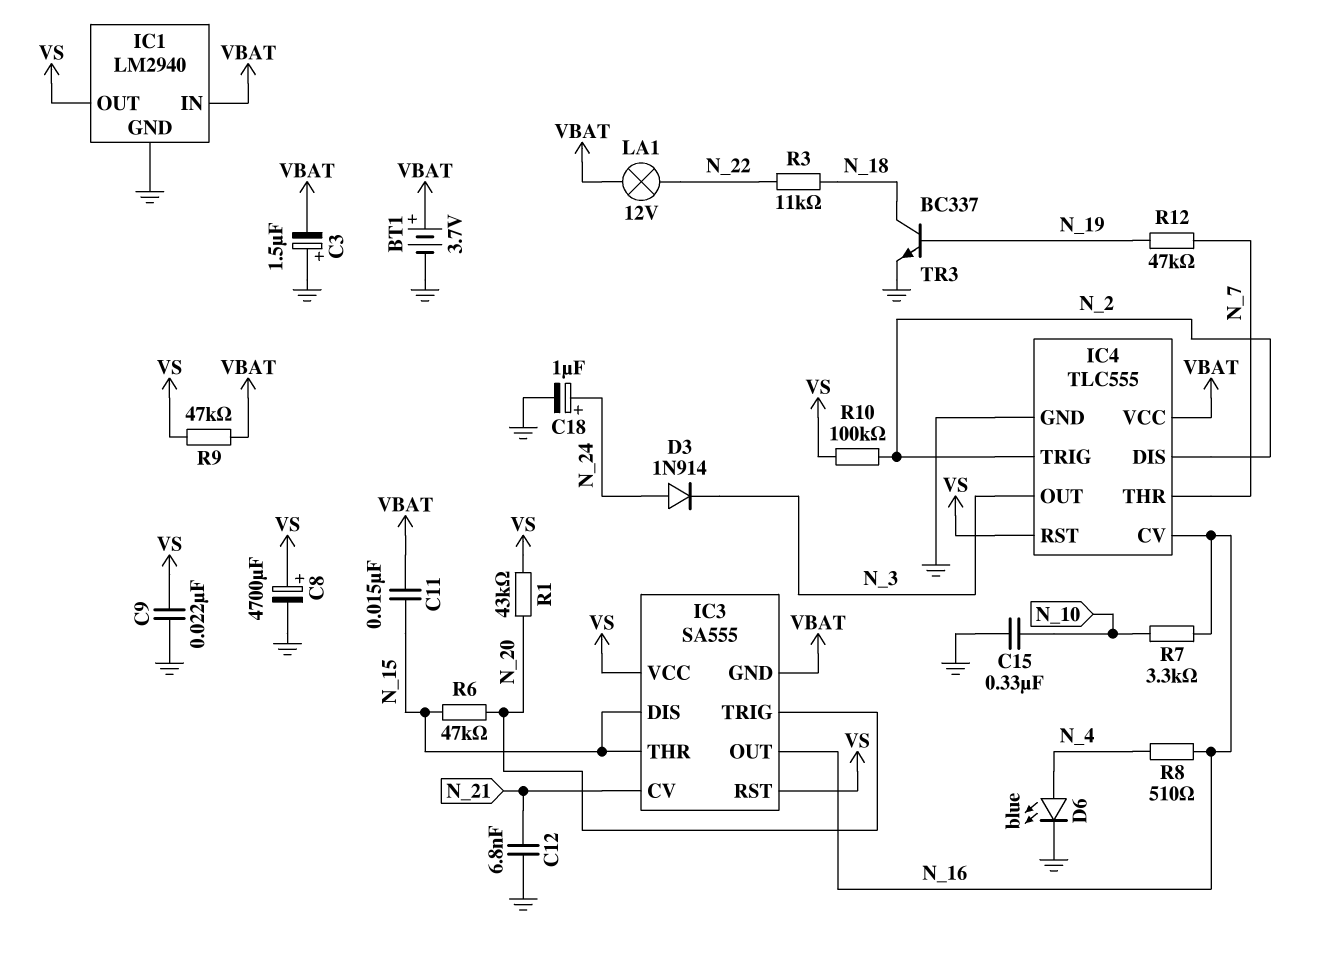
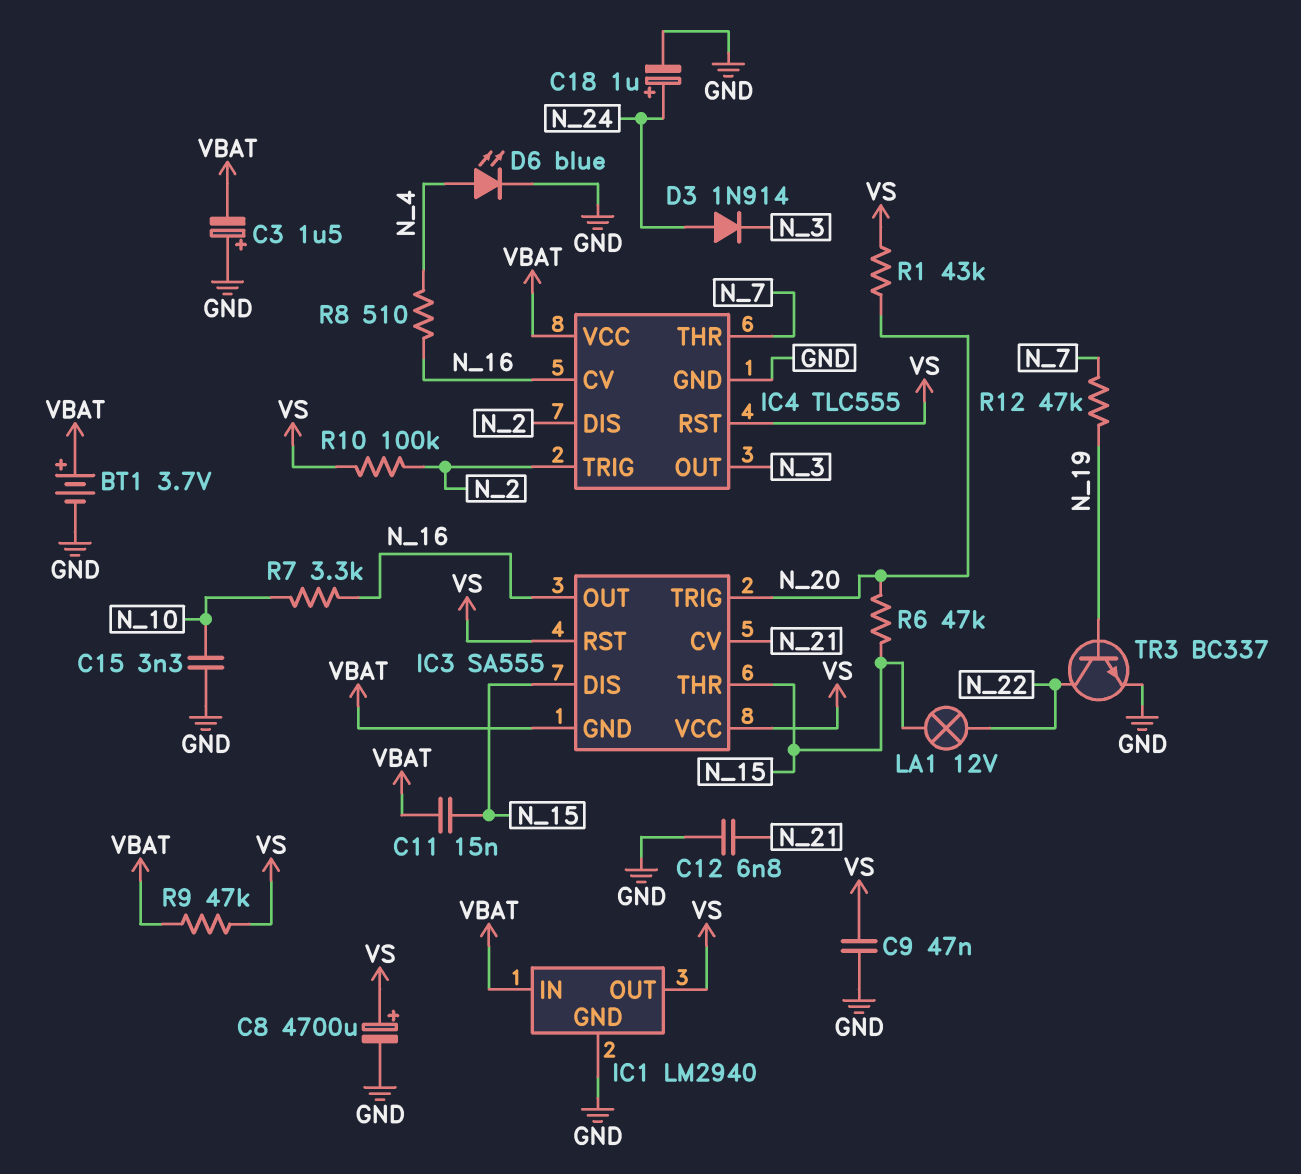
C9: 22nF (GND, VS) -> 47nF (GND, VS)
C15: 330nF (GND, N_10) -> 3.3nF (GND, N_10)
LA1: lamp 12V (N_22, VBAT) -> lamp 12V (N_15, N_22)
R3: 11k (N_18, N_22) -> none
TR3: NPN BC337 (B N_19, C N_18, E GND) -> NPN BC337 (B N_19, C N_22, E GND)

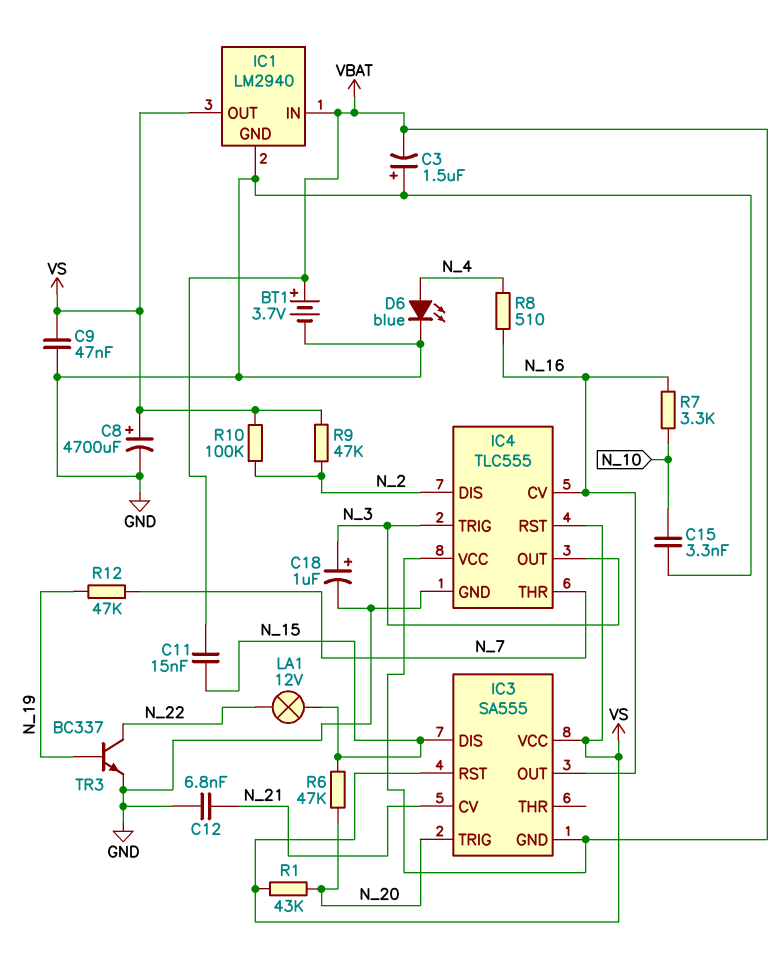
C18: 1uF (plus N_24, minus GND) -> 1uF (plus N_3, minus GND)
D3: diode 1N914 (A N_24, K N_3) -> none
IC3 pin THR: N_15 -> none
IC4 pin TRIG: N_2 -> N_3
R9: 47k (VBAT, VS) -> 47k (N_2, VS)

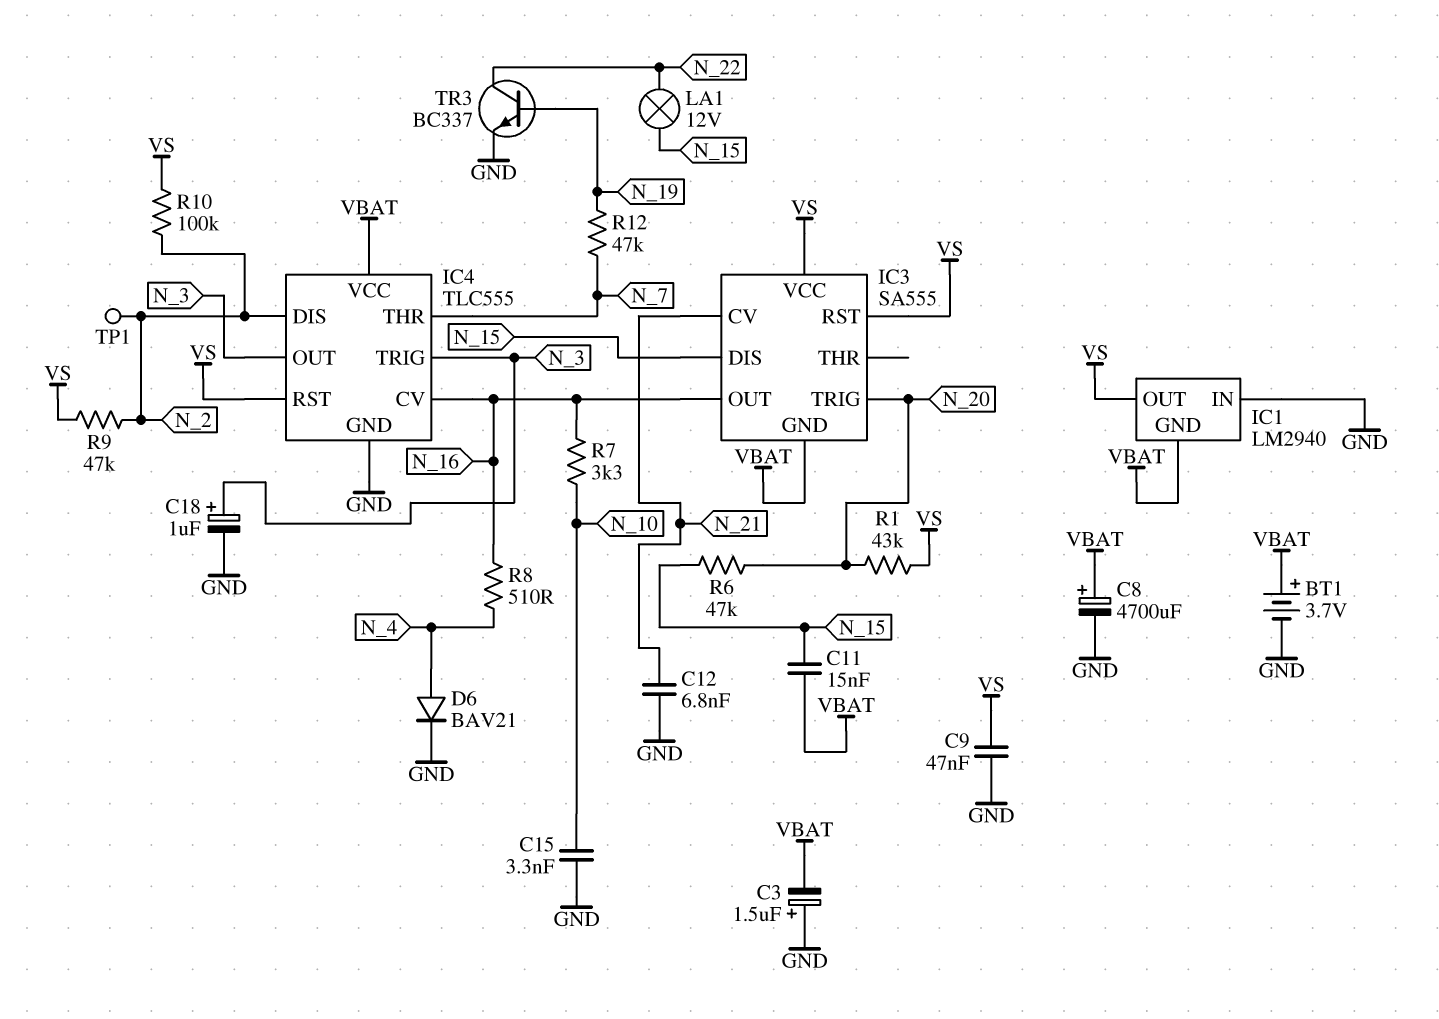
C8: 4700uF (plus VS, minus GND) -> 4700uF (plus VBAT, minus GND)
D6: LED blue (A N_4, K GND) -> diode BAV21 (A N_4, K GND)
IC1 pin GND: GND -> VBAT
IC1 pin IN: VBAT -> GND
TP1: none -> test point (N_2)

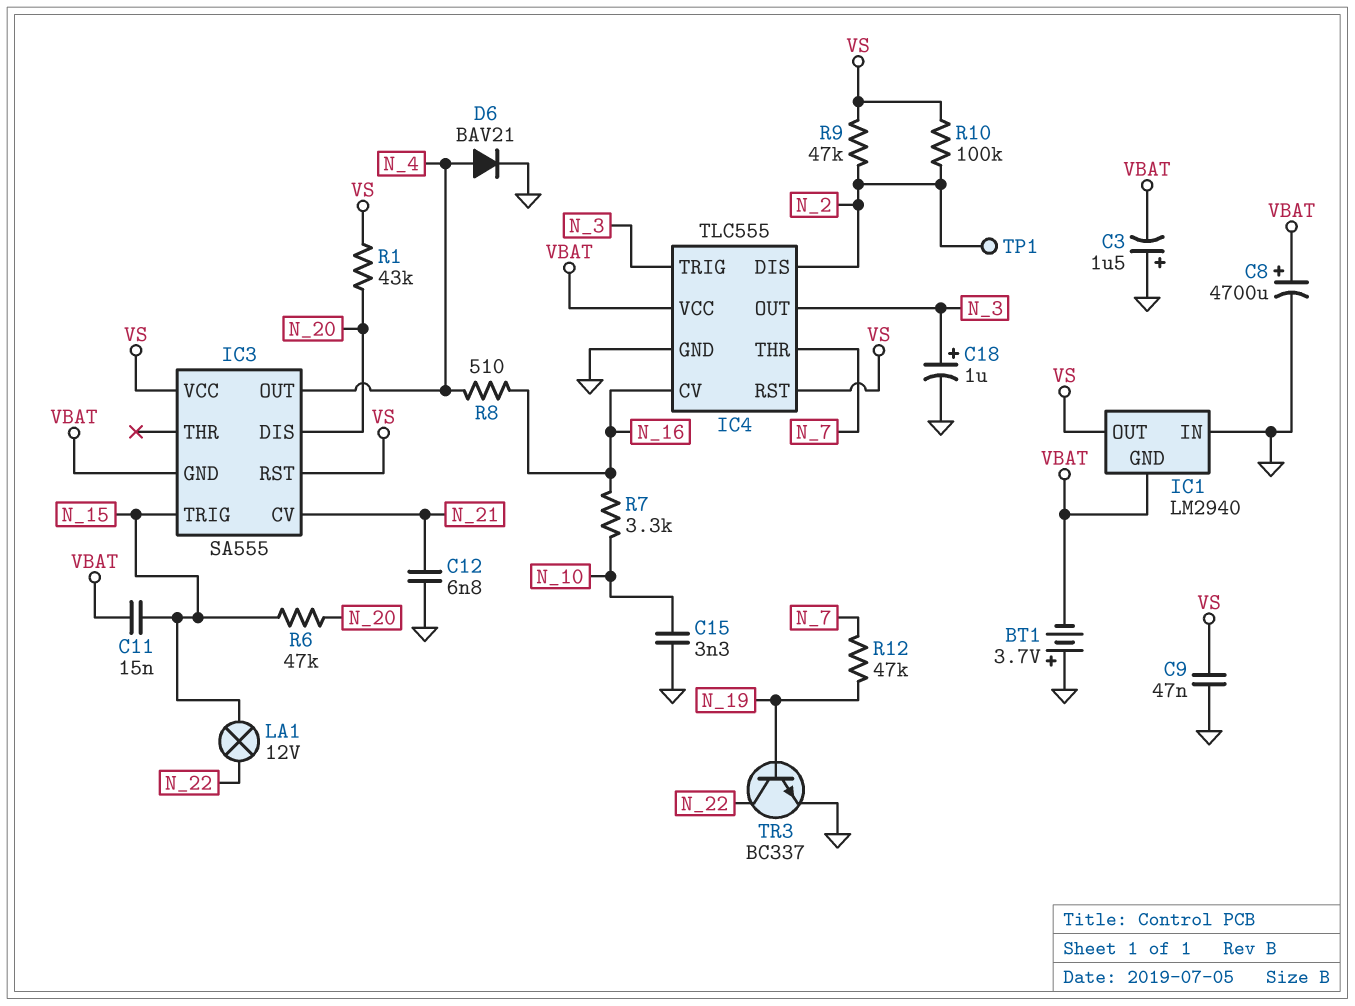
BT1: 3.7V (plus VBAT, minus GND) -> 3.7V (plus GND, minus VBAT)
IC3 pin DIS: N_15 -> N_20
IC3 pin OUT: N_16 -> N_4
IC3 pin TRIG: N_20 -> N_15

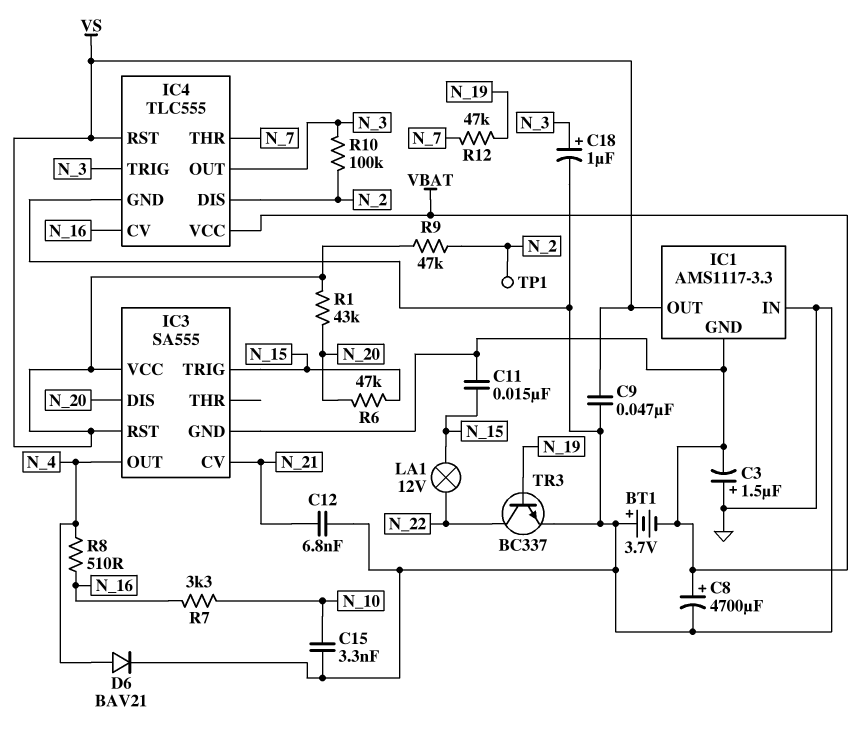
IC1: LM2940 -> AMS1117-3.3
R10: 100k (N_2, VS) -> 100k (N_2, N_3)

